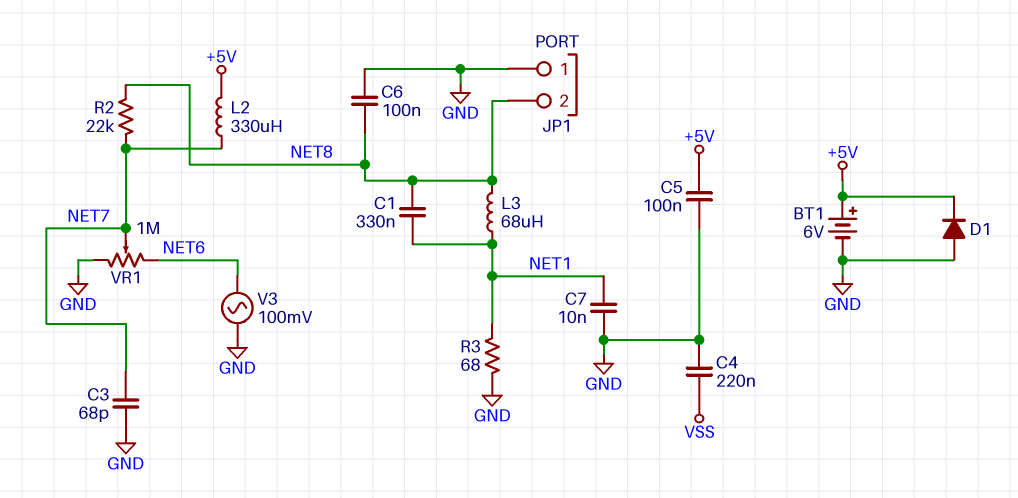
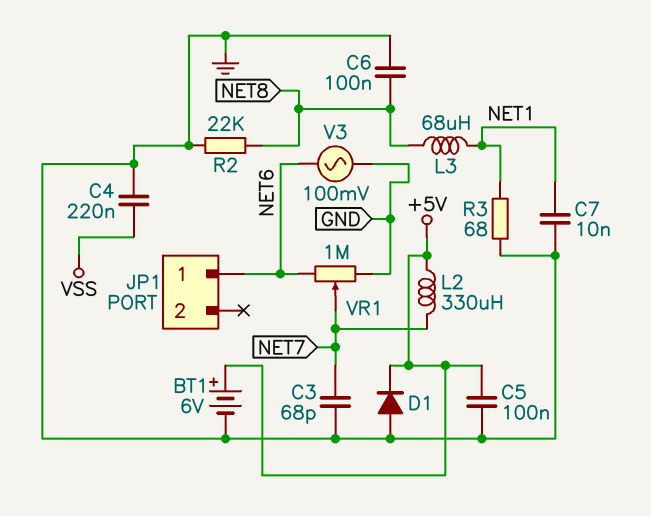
C1: 330nF (NET1, NET8) -> none
JP1 pin 1: GND -> NET6
JP1 pin 2: NET8 -> none
R2: 22k (NET7, NET8) -> 22k (GND, NET8)

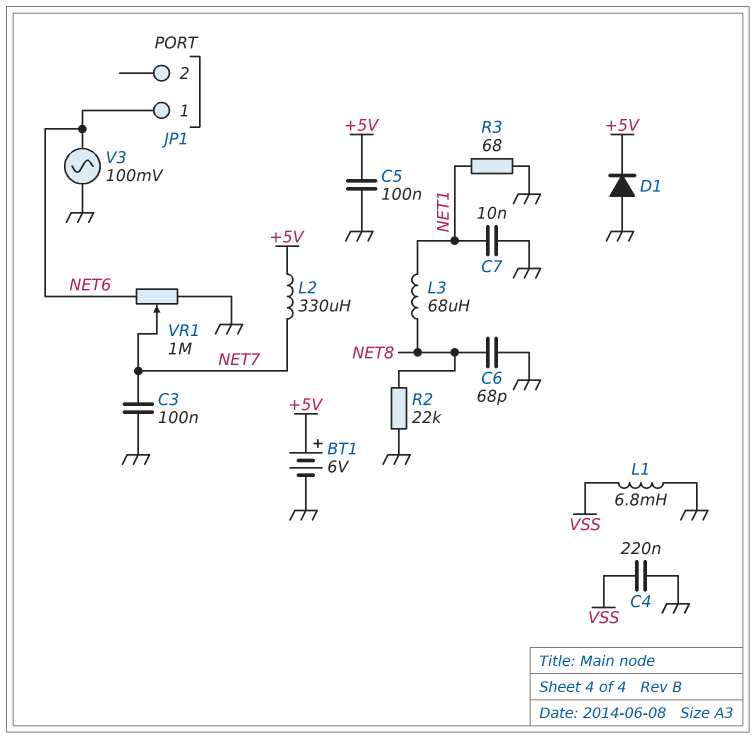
C3: 68pF (GND, NET7) -> 100nF (GND, NET7)
C6: 100nF (GND, NET8) -> 68pF (GND, NET8)
L1: none -> 6.8mH (GND, VSS)

